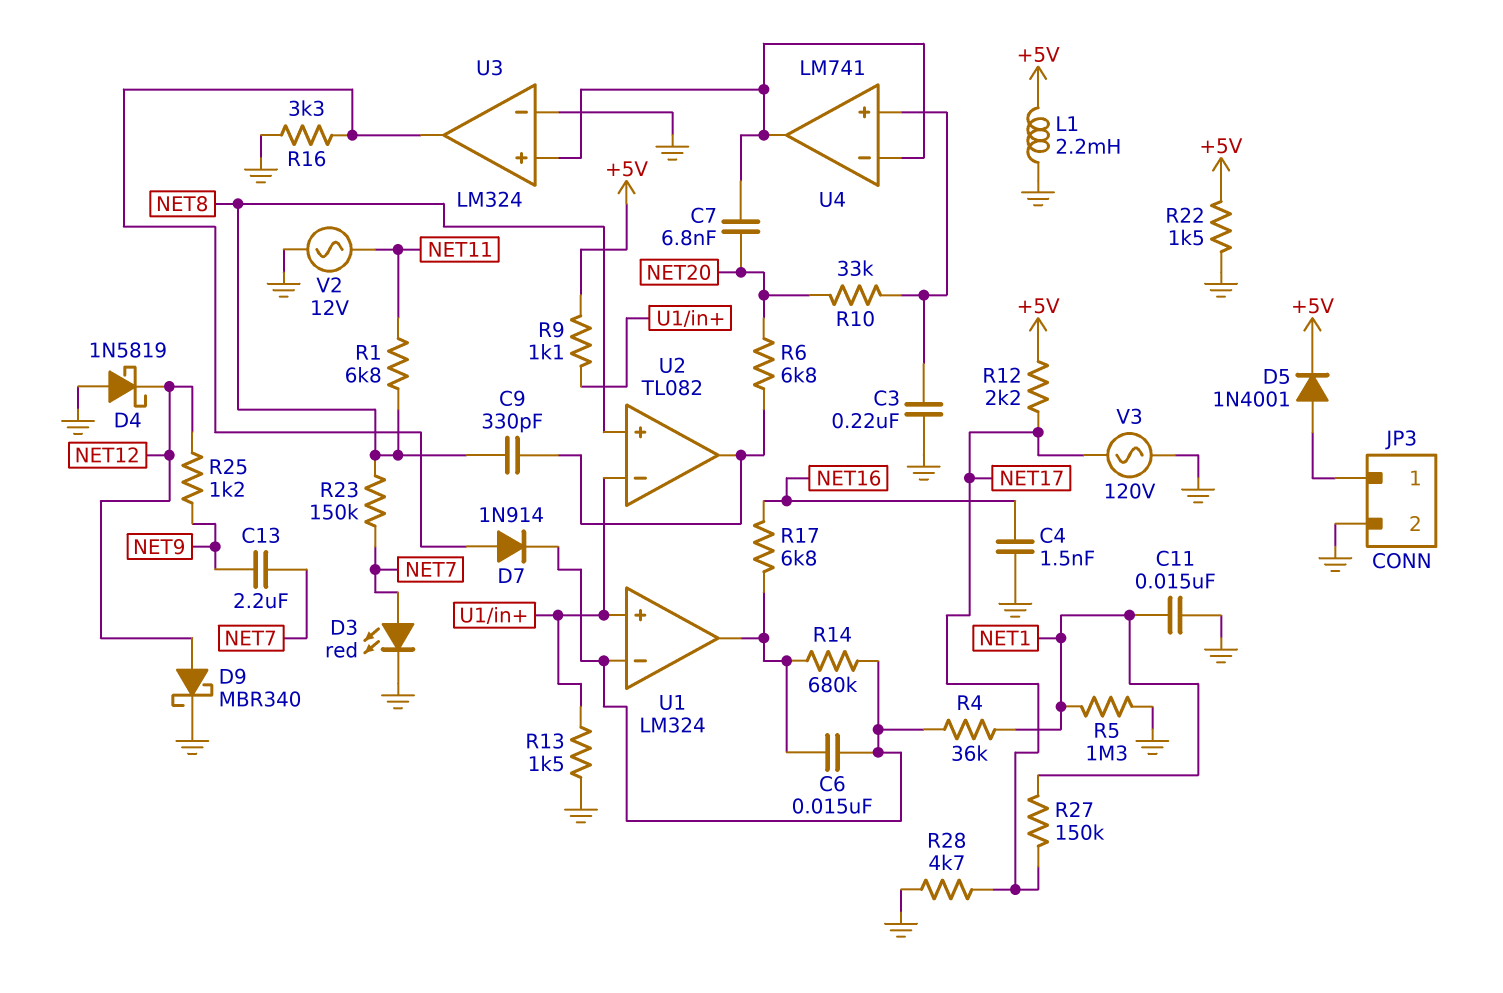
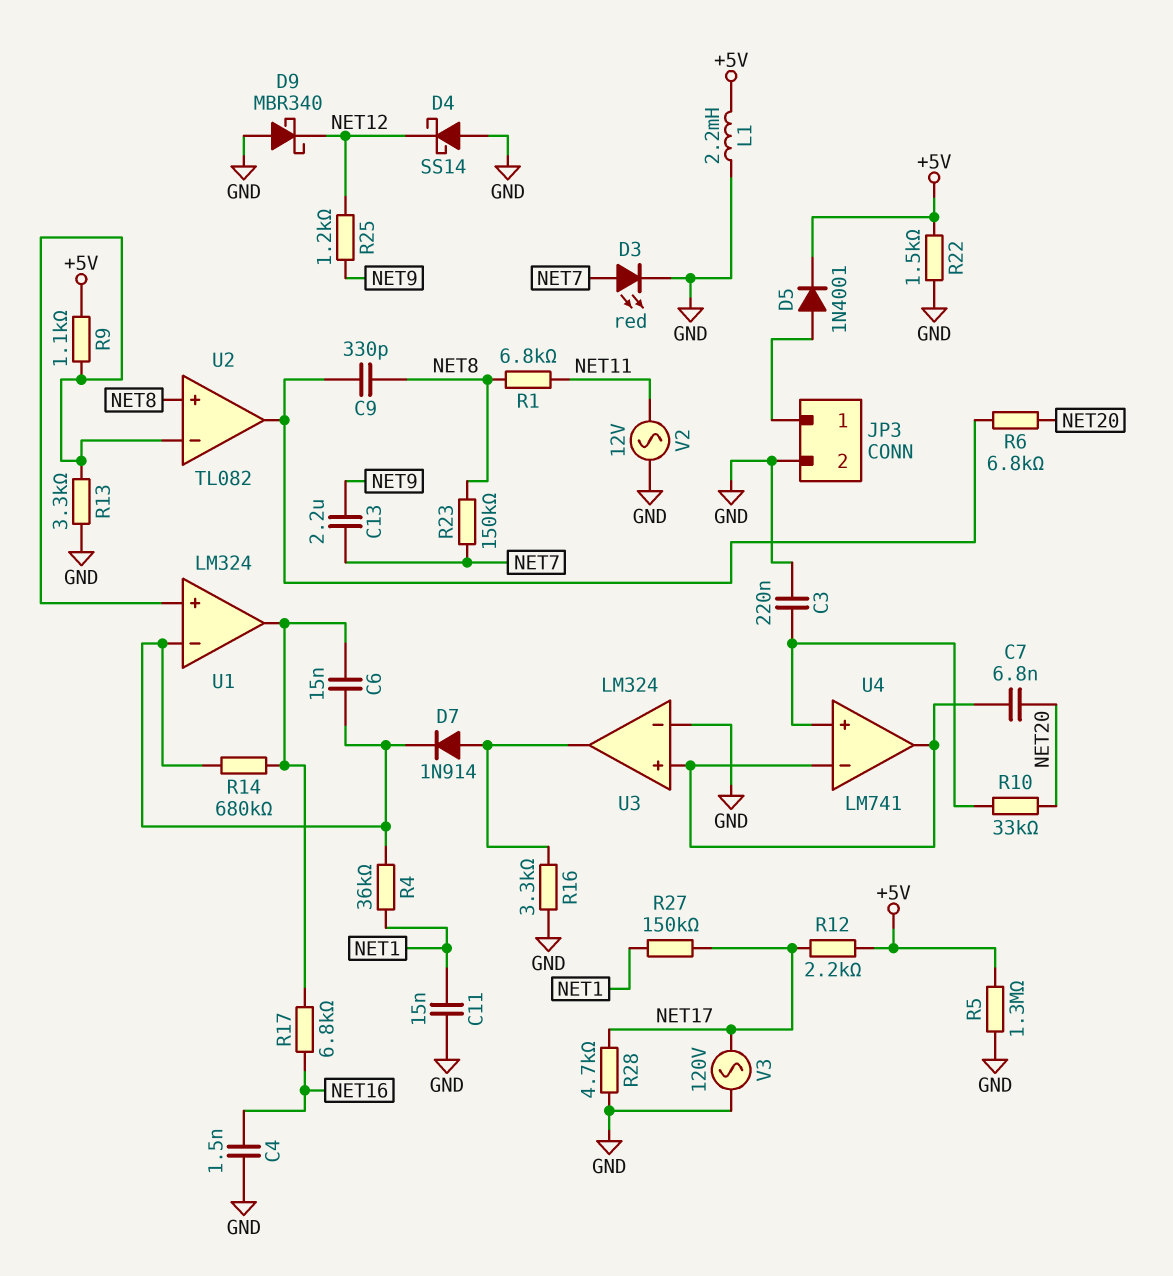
D4: schottky 1N5819 (A GND, K NET12) -> schottky SS14 (A GND, K NET12)
D9: schottky MBR340 (A NET12, K GND) -> schottky MBR340 (A GND, K NET12)
R5: 1.3M (GND, NET1) -> 1.3M (+5V, GND)
R13: 1.5k (GND, U1/in+) -> 3.3k (GND, U1/in+)

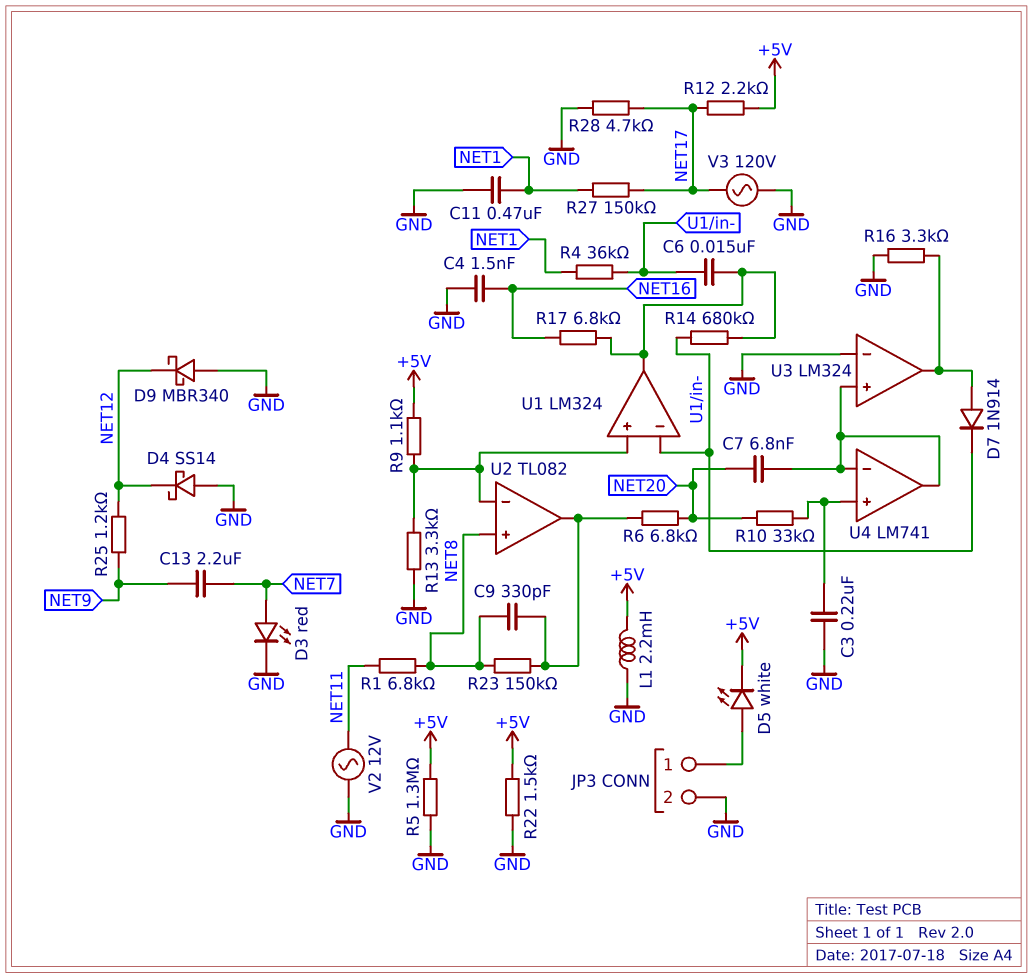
C11: 15nF (GND, NET1) -> 470nF (GND, NET1)
D5: diode 1N4001 (A JP3/1, K +5V) -> LED white (A JP3/1, K +5V)
R23: 150k (NET7, NET8) -> 150k (NET8, U2/out)

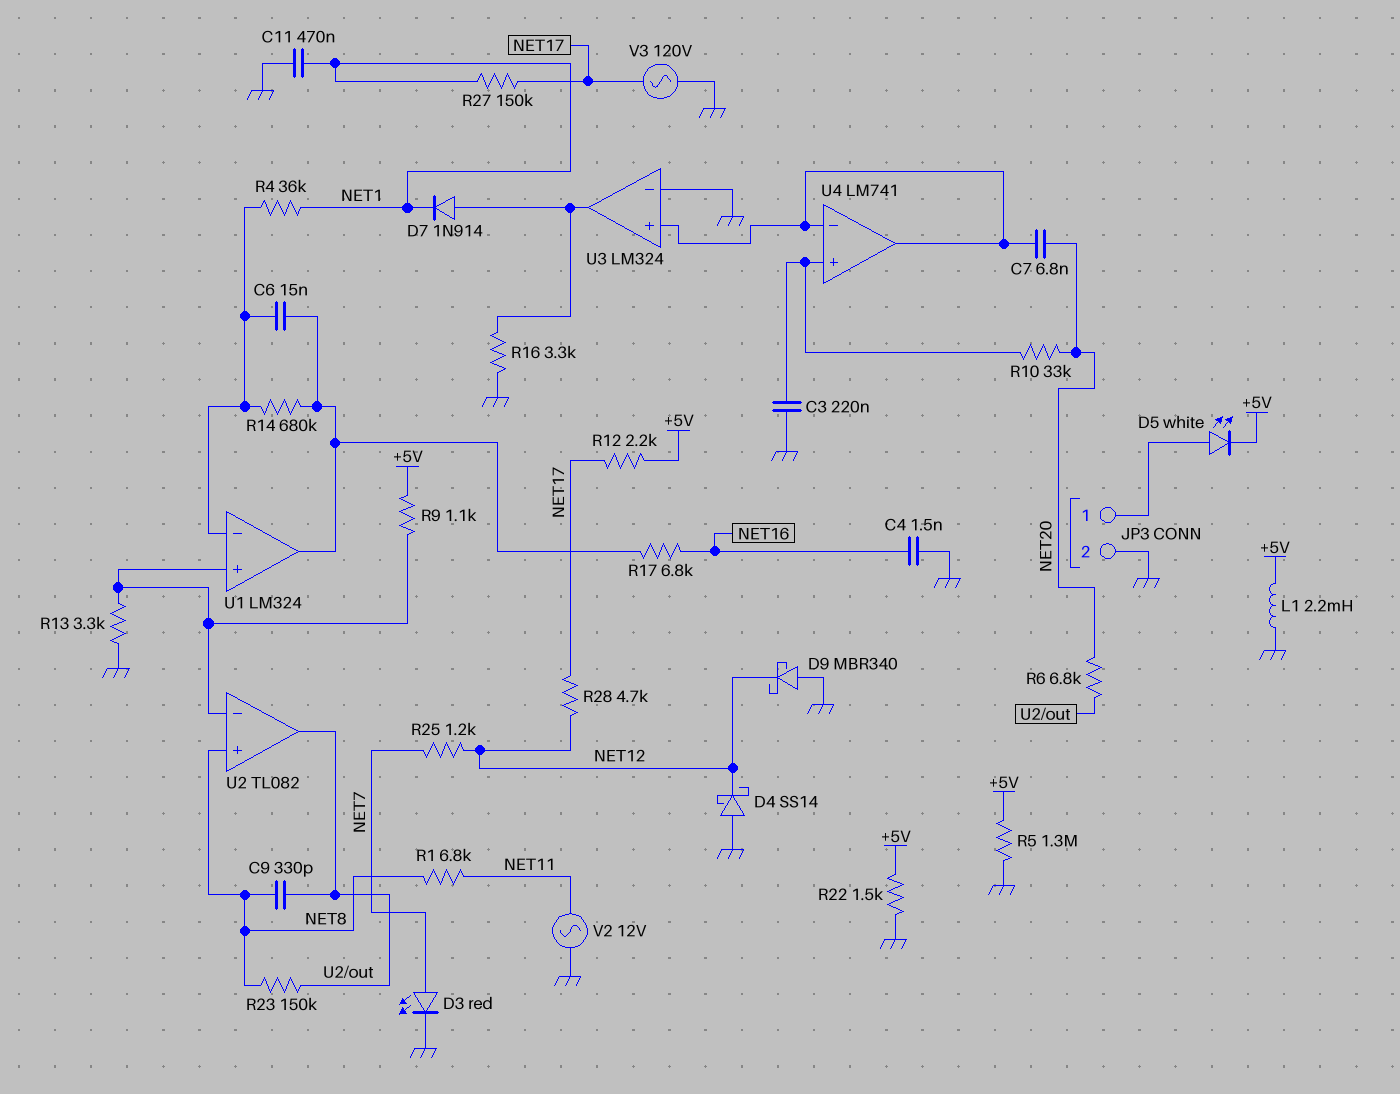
C13: 2.2uF (NET7, NET9) -> none
D7: diode 1N914 (A U3/out, K U1/in-) -> diode 1N914 (A U3/out, K NET1)
R25: 1.2k (NET9, NET12) -> 1.2k (NET7, NET12)
R28: 4.7k (GND, NET17) -> 4.7k (NET12, NET17)

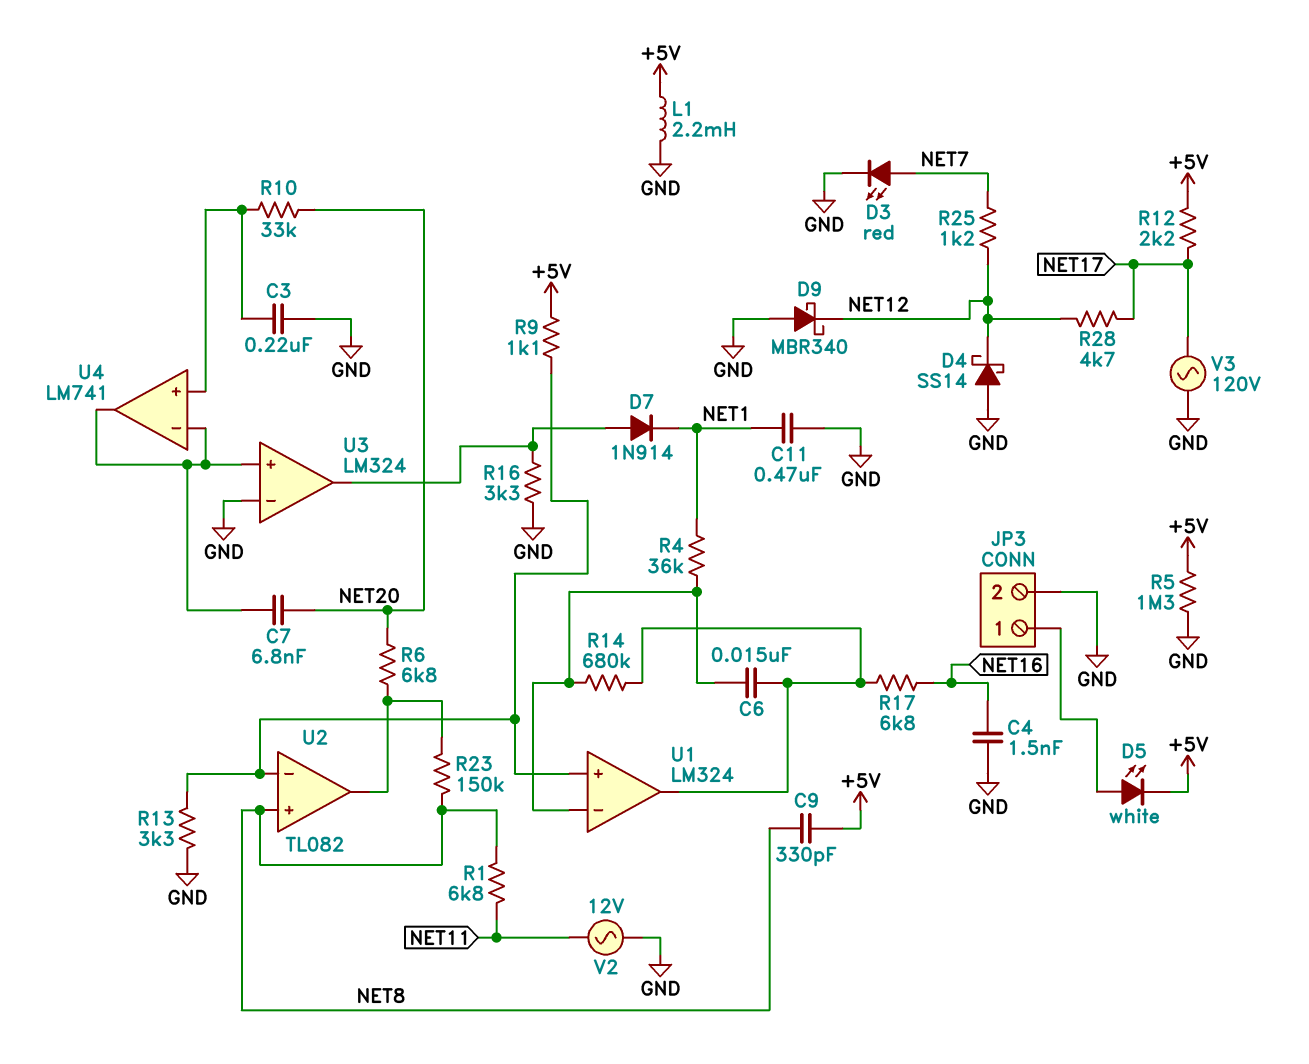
C9: 330pF (NET8, U2/out) -> 330pF (+5V, NET8)
R22: 1.5k (+5V, GND) -> none
R27: 150k (NET1, NET17) -> none

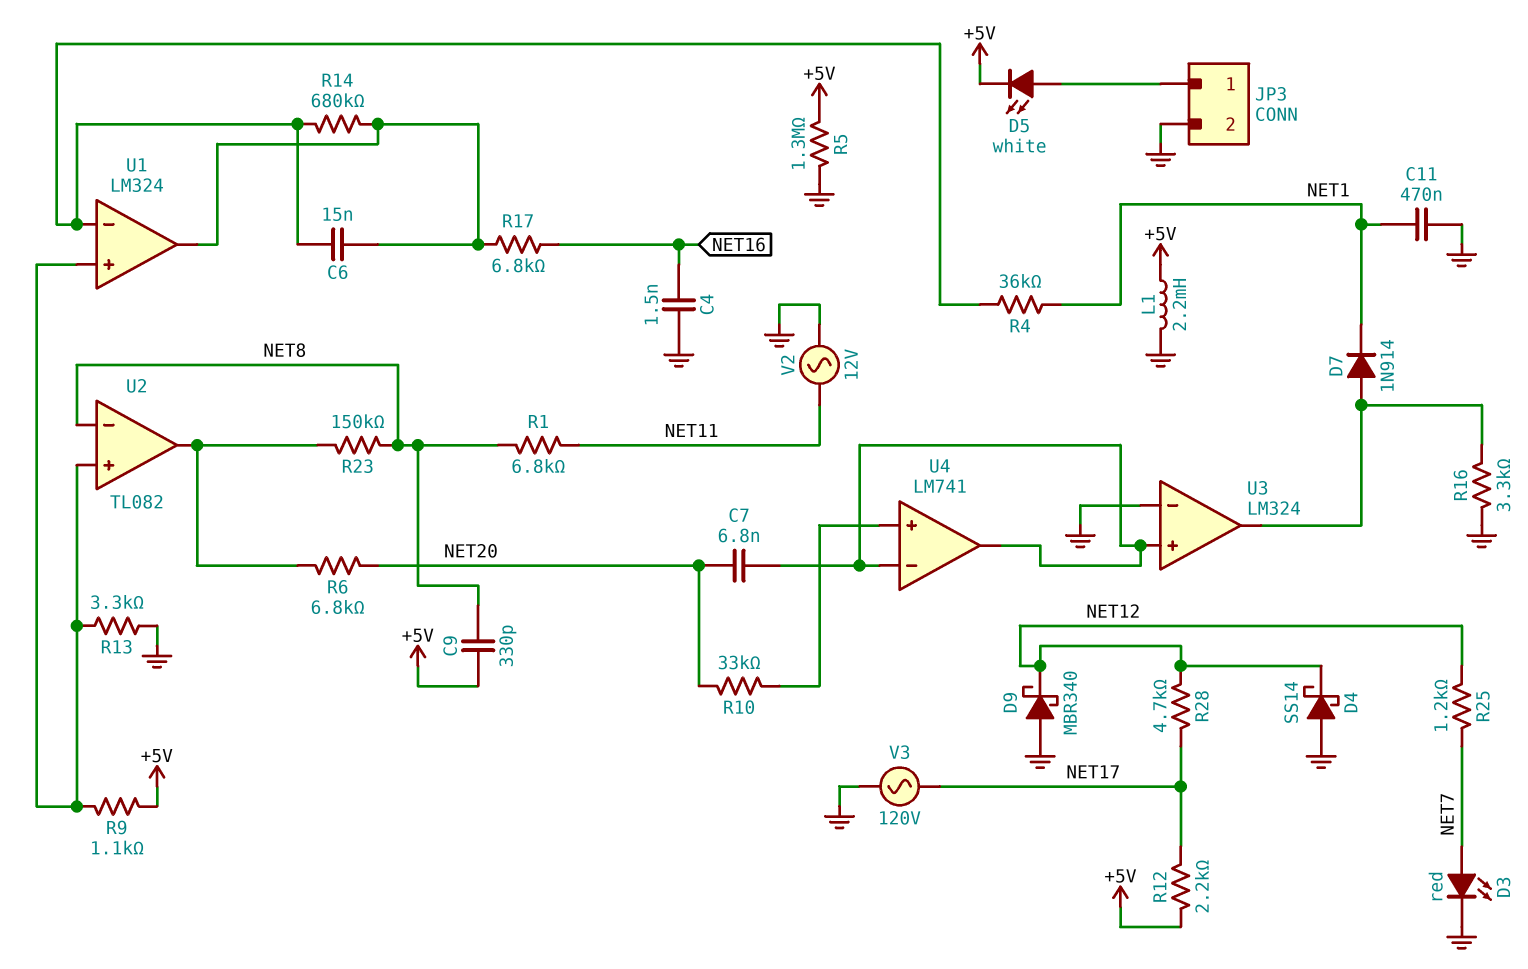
C3: 220nF (GND, U4/in+) -> none
U2 pin in+: NET8 -> U1/in+
U2 pin in-: U1/in+ -> NET8

